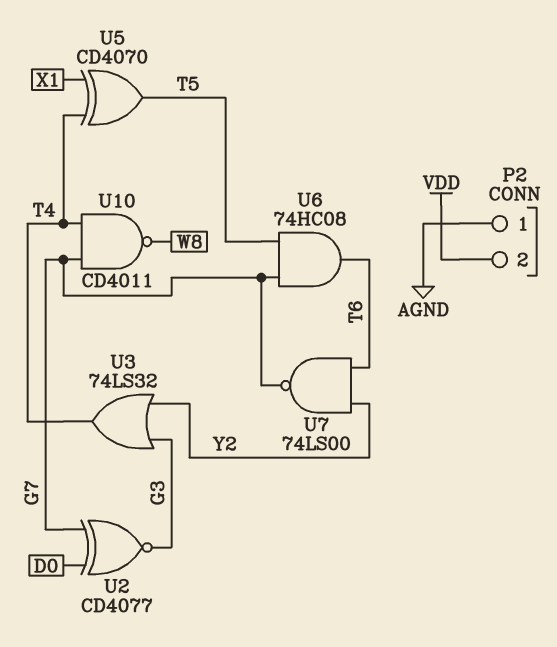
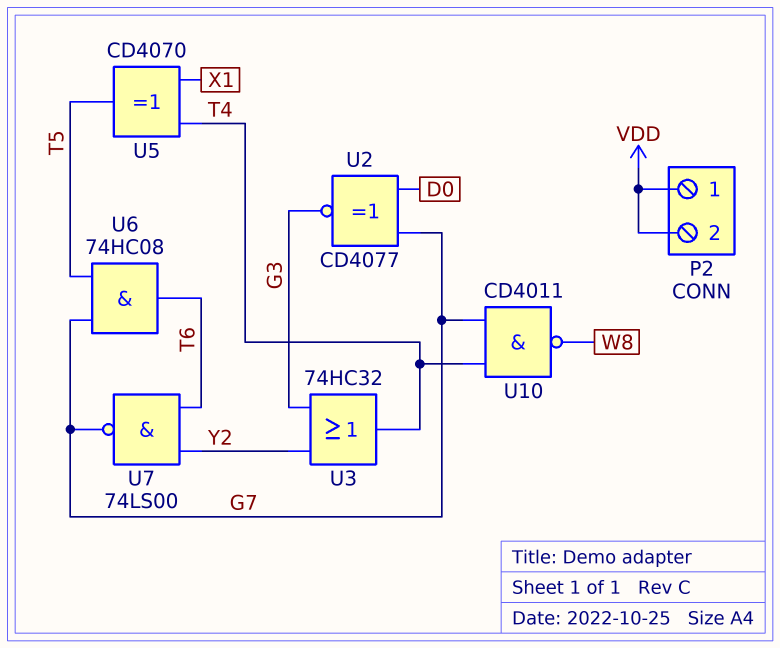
P2 pin 1: AGND -> VDD
U3: OR 74LS32 (in G3, in Y2, out T4) -> OR 74HC32 (in G3, in Y2, out T4)

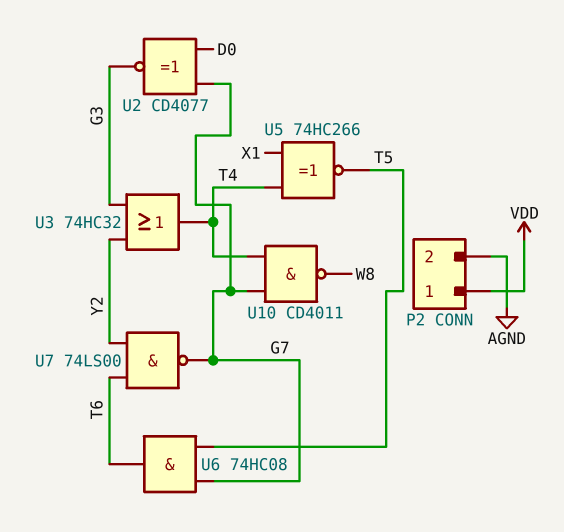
P2 pin 2: VDD -> AGND
U5: XOR CD4070 (in T4, in X1, out T5) -> XNOR 74HC266 (in T4, in X1, out T5)

